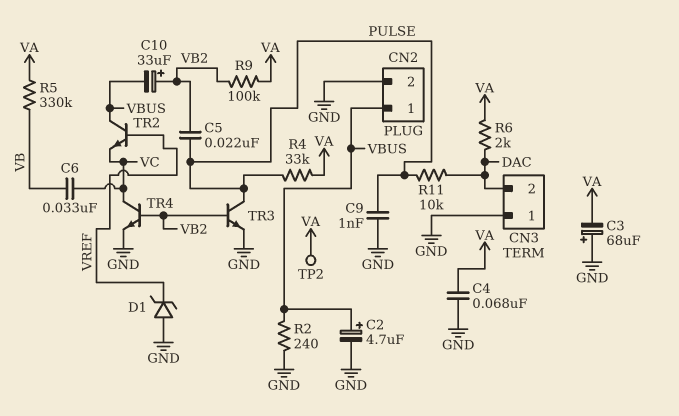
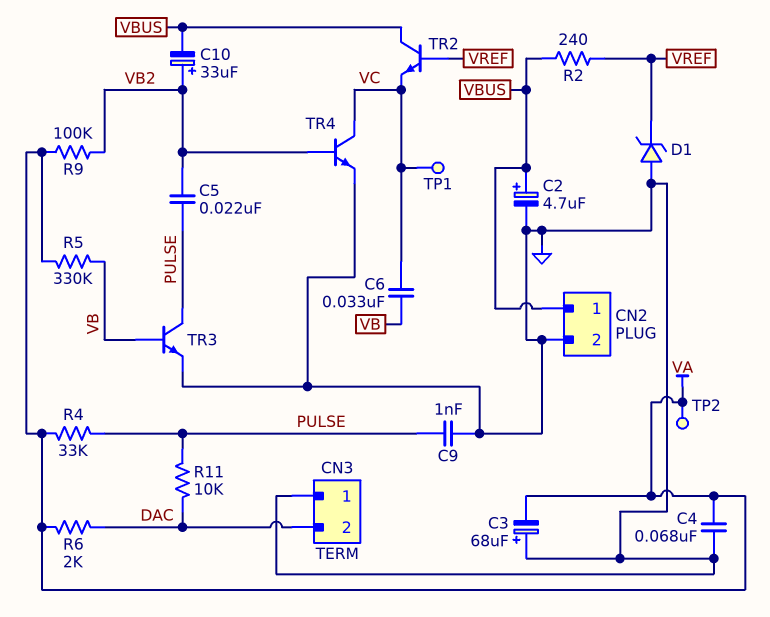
R2: 240 (GND, VBUS) -> 240 (VBUS, VREF)
TP1: none -> test point (VC)
TR3: NPN (B VB2, C PULSE, E GND) -> NPN (B VB, C PULSE, E GND)

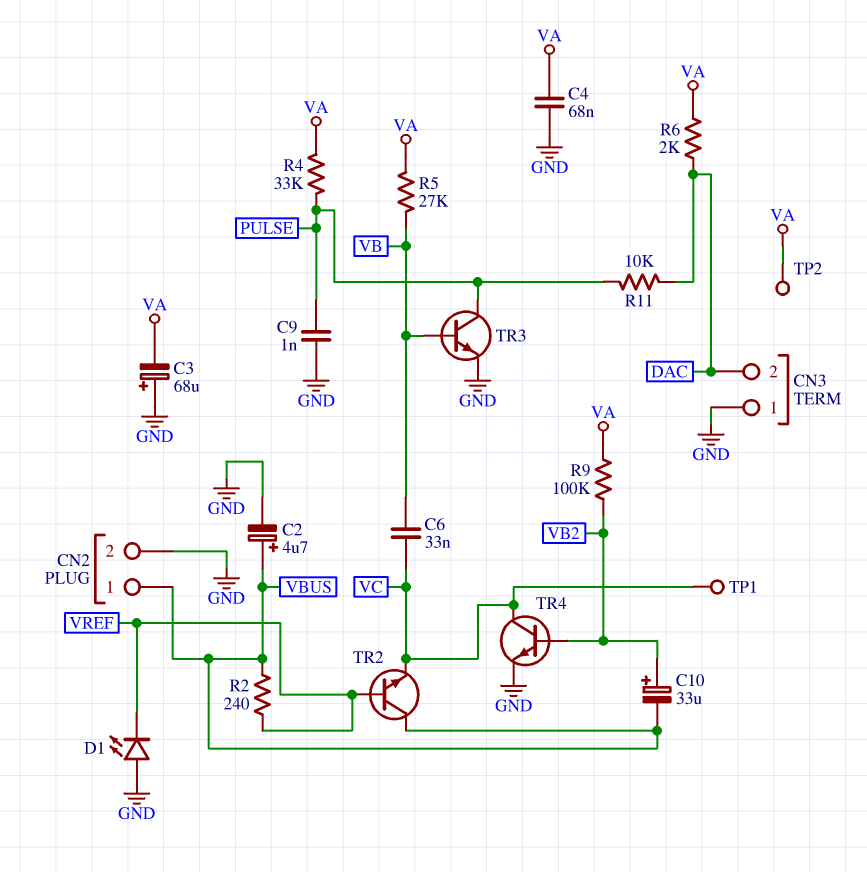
C5: 22nF (PULSE, VB2) -> none
D1: zener (A GND, K VREF) -> LED (A GND, K VREF)
R5: 330k (VA, VB) -> 27k (VA, VB)

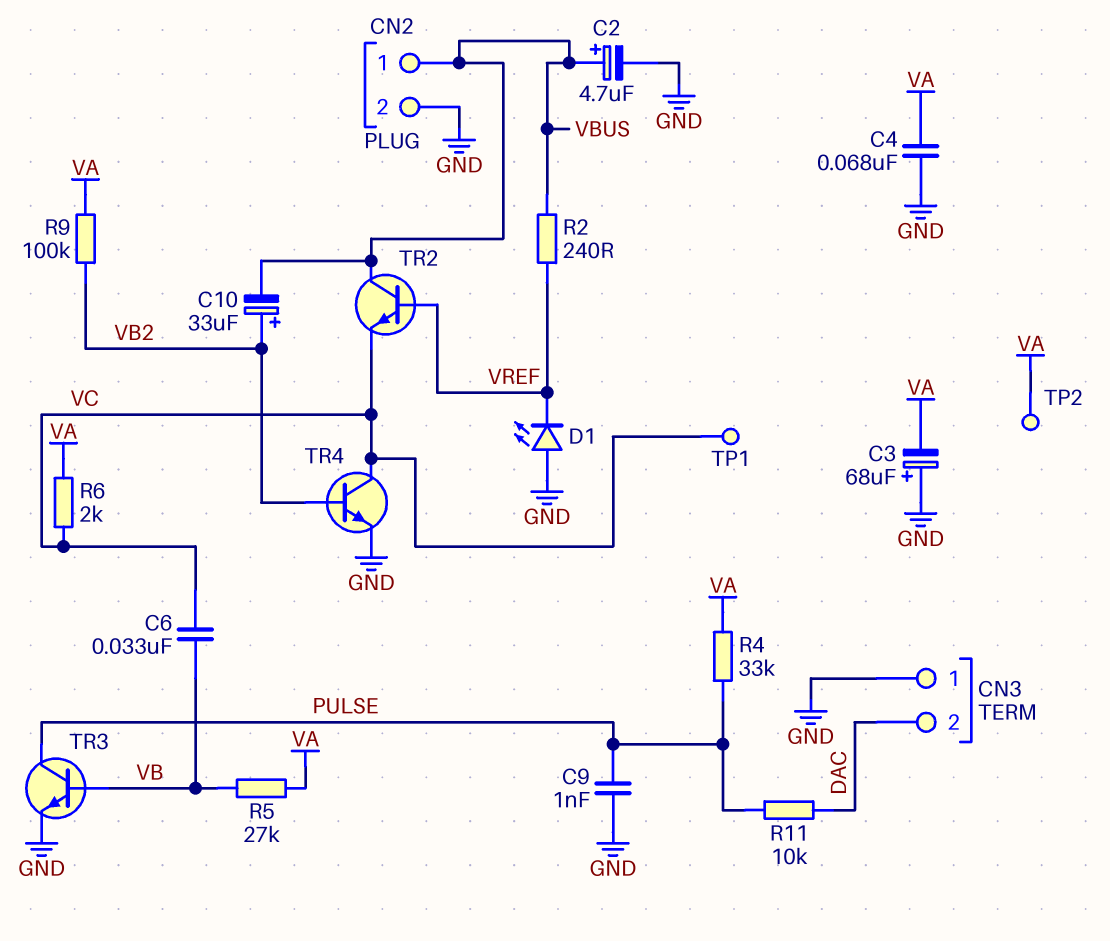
R6: 2k (DAC, VA) -> 2k (VA, VC)

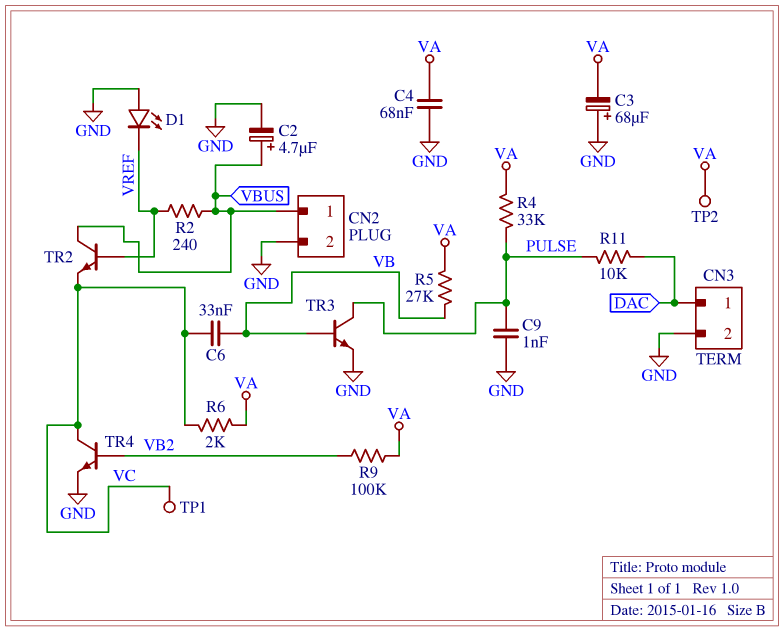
C10: 33uF (plus VB2, minus VBUS) -> none
CN3 pin 1: GND -> DAC
CN3 pin 2: DAC -> GND

